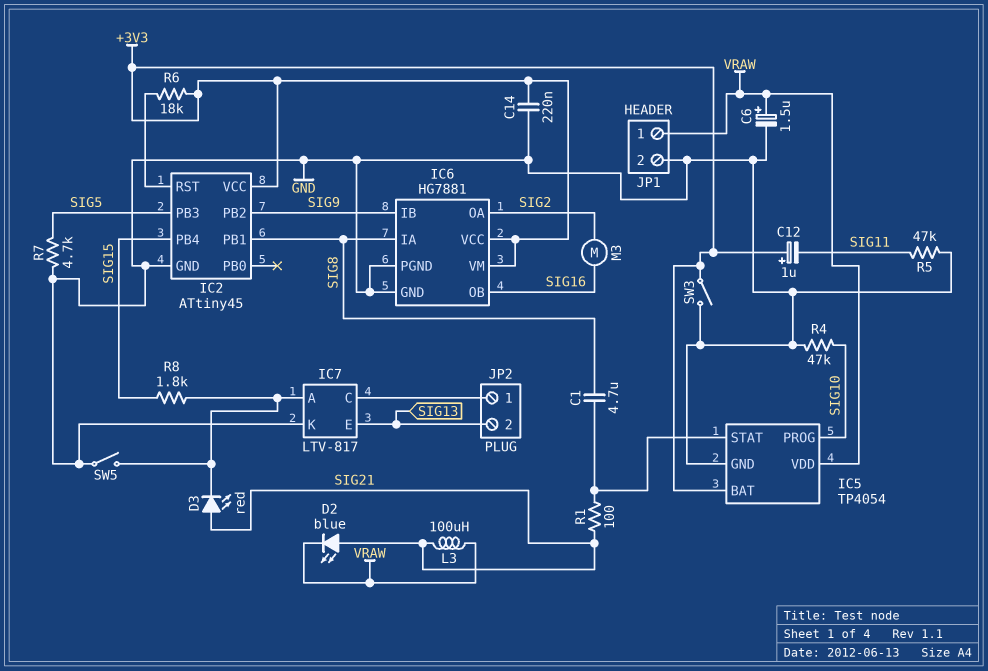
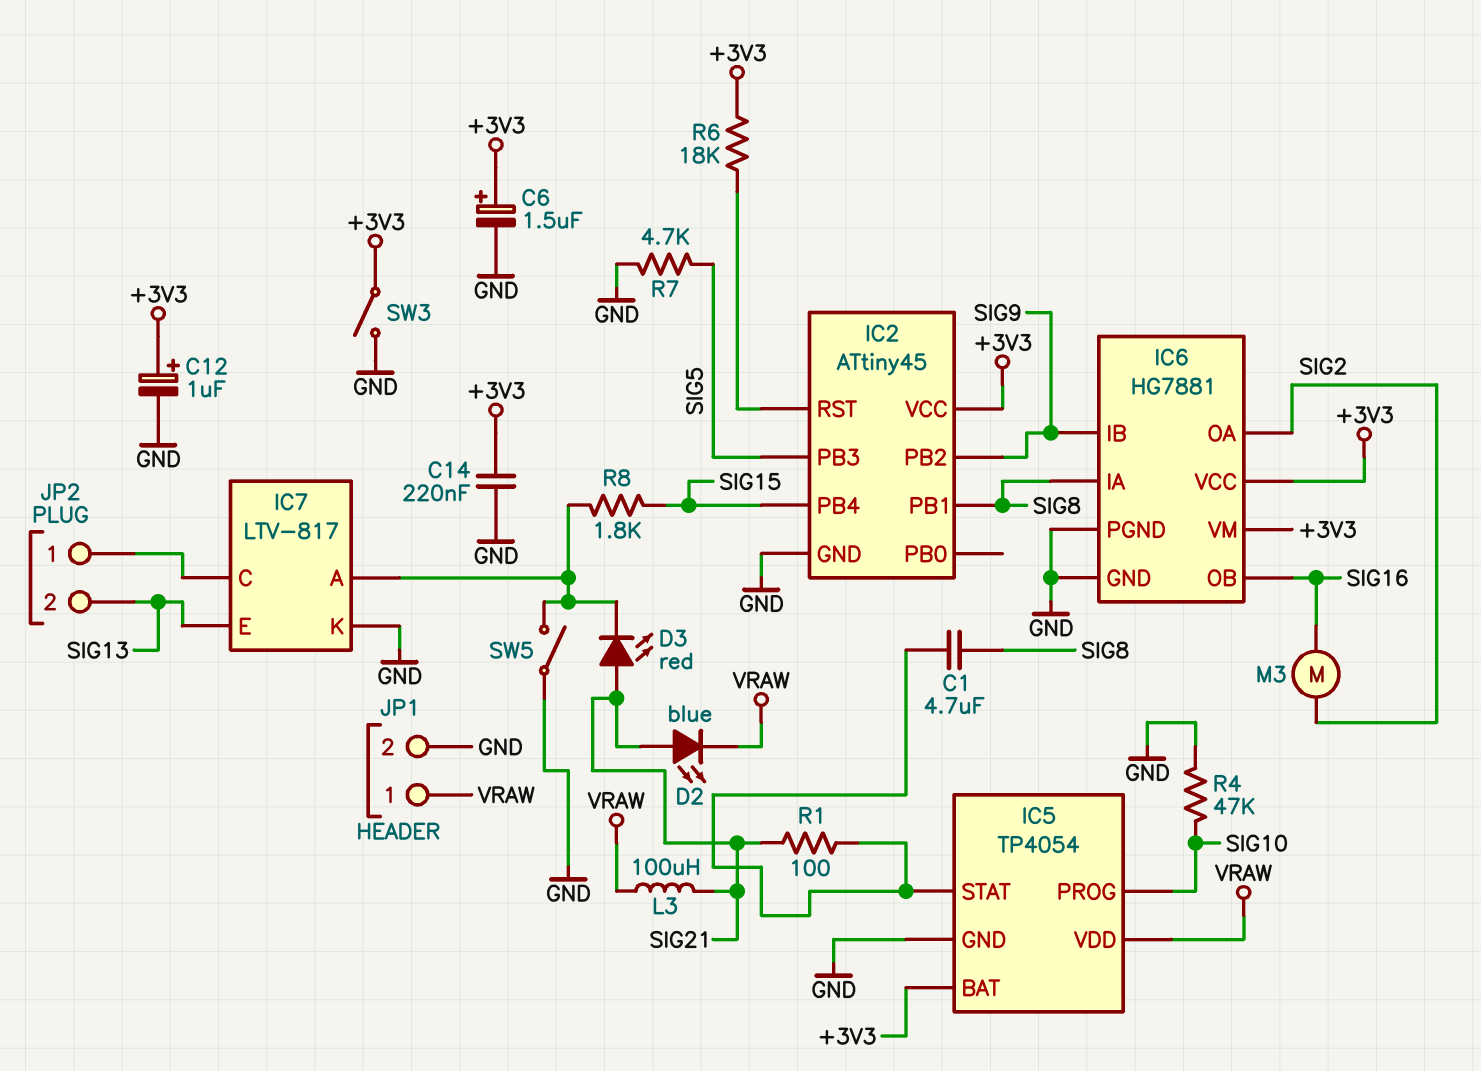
C6: 1.5uF (plus VRAW, minus GND) -> 1.5uF (plus +3V3, minus GND)
C12: 1uF (plus +3V3, minus SIG11) -> 1uF (plus +3V3, minus GND)
R5: 47k (GND, SIG11) -> none

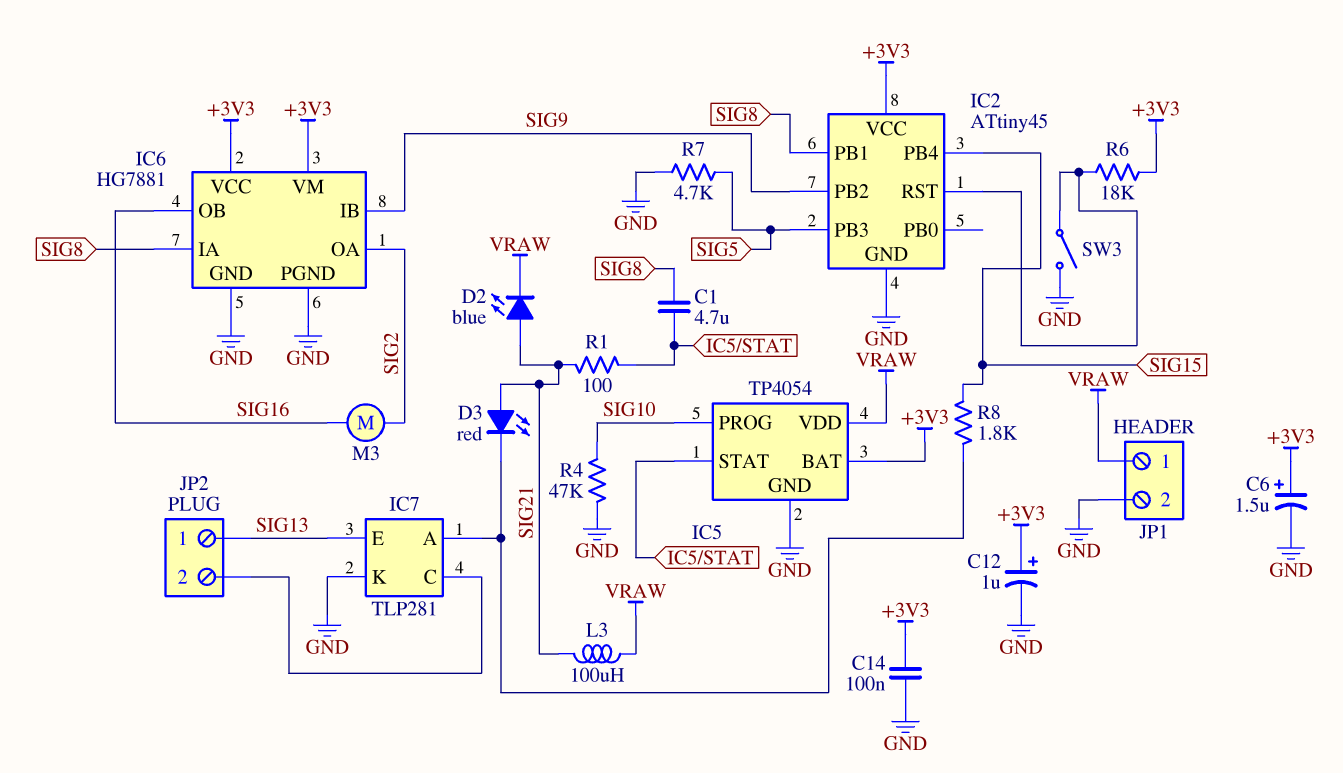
C14: 220nF (+3V3, GND) -> 100nF (+3V3, GND)
IC7: LTV-817 -> TLP281
JP2 pin 1: IC7/C -> SIG13
JP2 pin 2: SIG13 -> IC7/C
SW3: switch (+3V3, GND) -> switch (GND, IC2/RST)
SW5: switch (GND, IC7/A) -> none

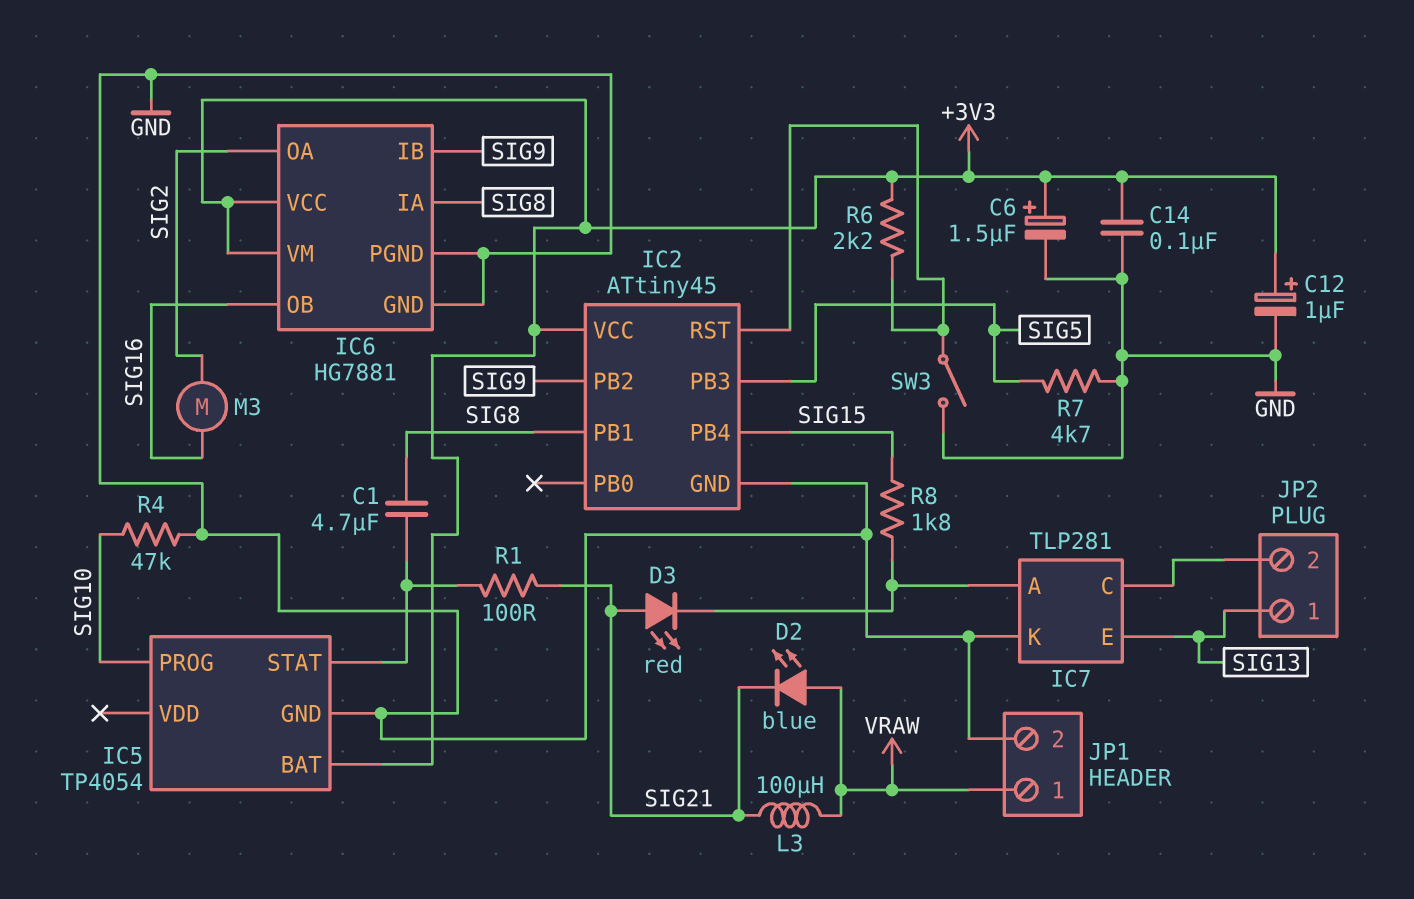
D2: LED blue (A SIG21, K VRAW) -> LED blue (A VRAW, K SIG21)
IC5 pin VDD: VRAW -> none
R6: 18k (+3V3, IC2/RST) -> 2.2k (+3V3, IC2/RST)

